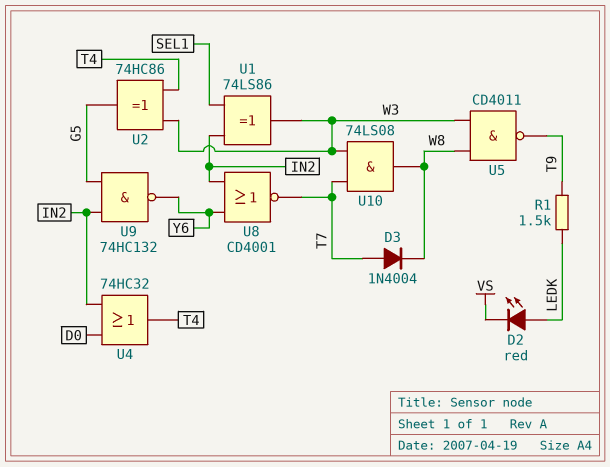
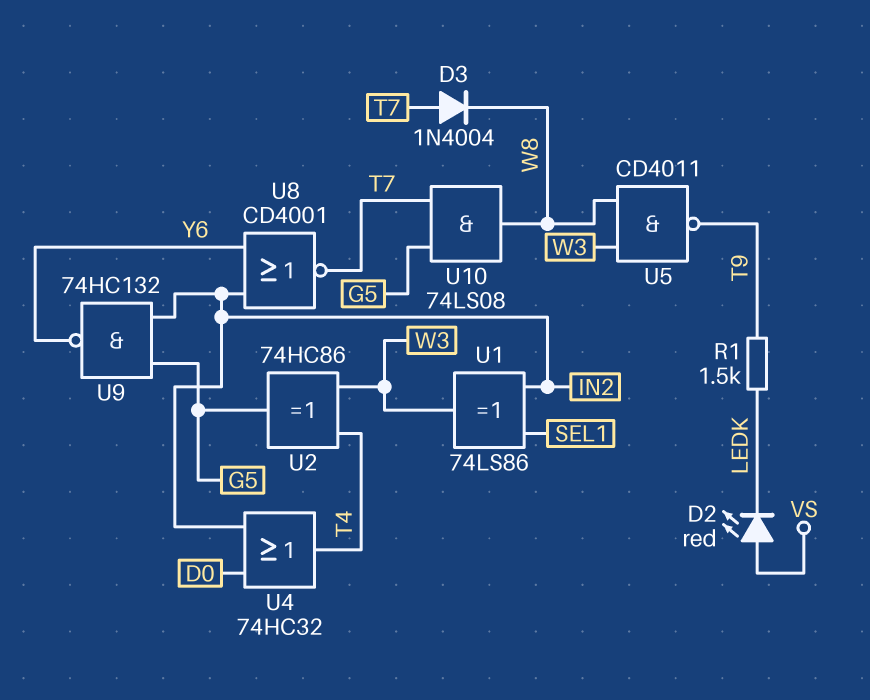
D2: LED red (A LEDK, K VS) -> LED red (A VS, K LEDK)
U10: AND 74LS08 (in T7, in W3, out W8) -> AND 74LS08 (in G5, in T7, out W8)

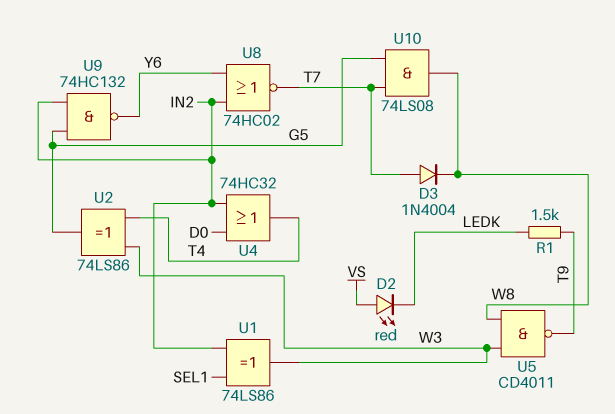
U2: XOR 74HC86 (in T4, in W3, out G5) -> XOR 74LS86 (in T4, in W3, out G5)
U8: NOR CD4001 (in IN2, in Y6, out T7) -> NOR 74HC02 (in IN2, in Y6, out T7)

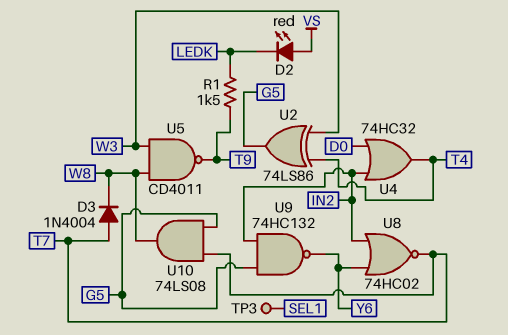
TP3: none -> test point (SEL1)
U1: XOR 74LS86 (in IN2, in SEL1, out W3) -> none

